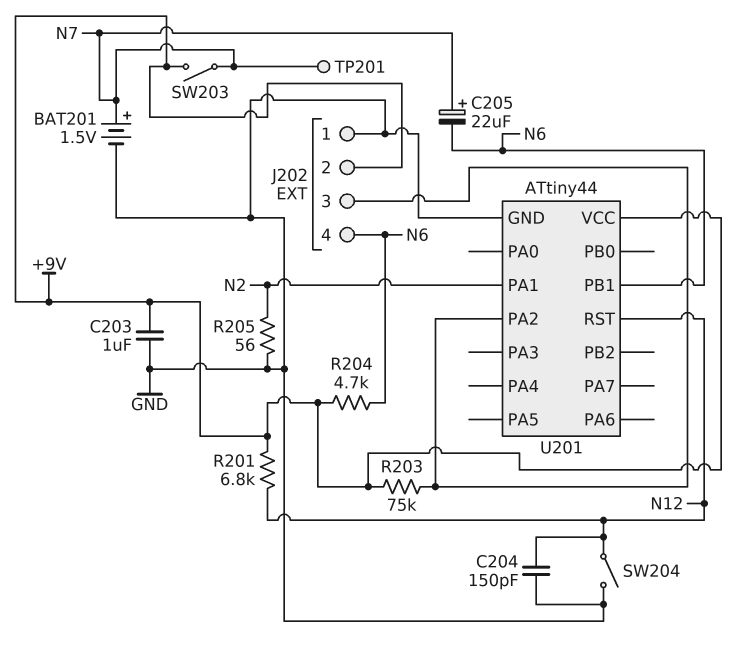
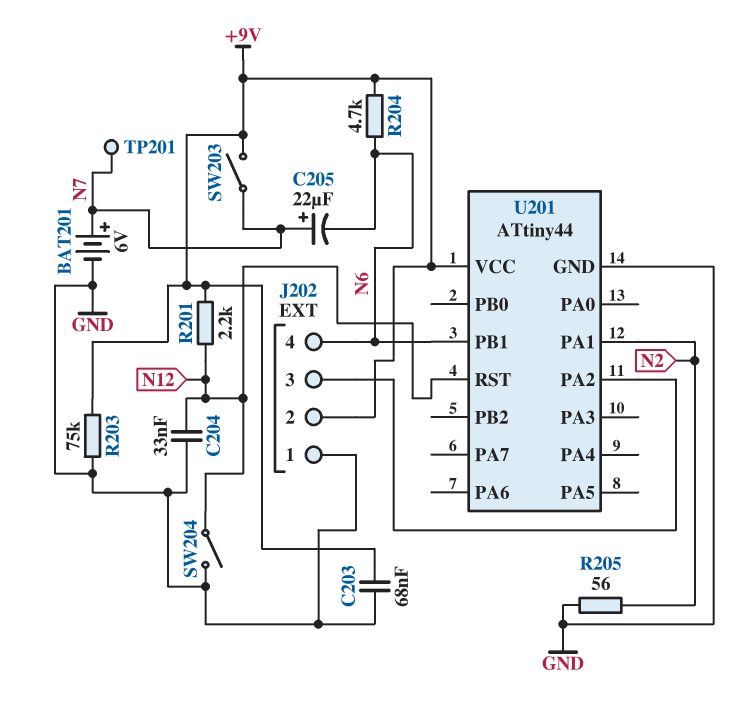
BAT201: 1.5V (plus N7, minus GND) -> 6V (plus N7, minus GND)
C203: 1uF (+9V, GND) -> 68nF (+9V, GND)
C204: 150pF (GND, N12) -> 33nF (GND, N12)
R201: 6.8k (+9V, N12) -> 2.2k (+9V, N12)
R203: 75k (+9V, J202/3) -> 75k (+9V, GND)

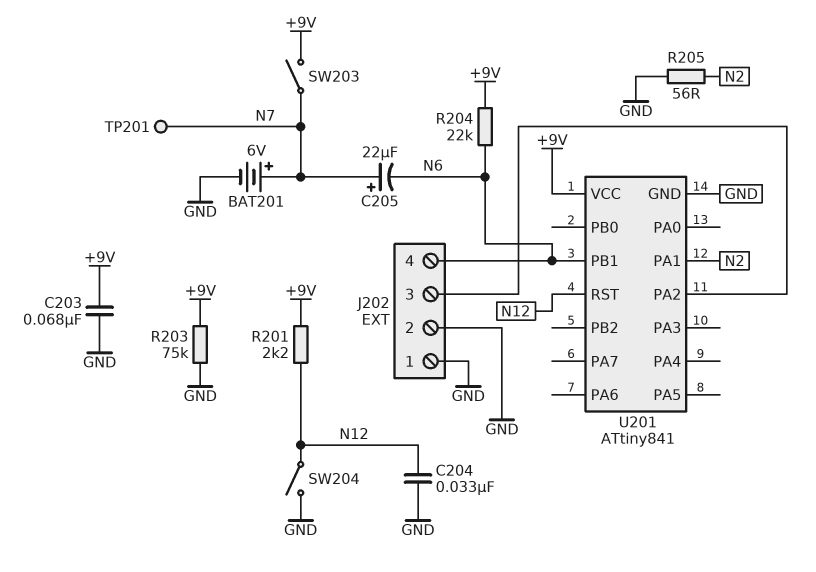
J202 pin 2: +9V -> GND
R204: 4.7k (+9V, N6) -> 22k (+9V, N6)
U201: ATtiny44 -> ATtiny841

